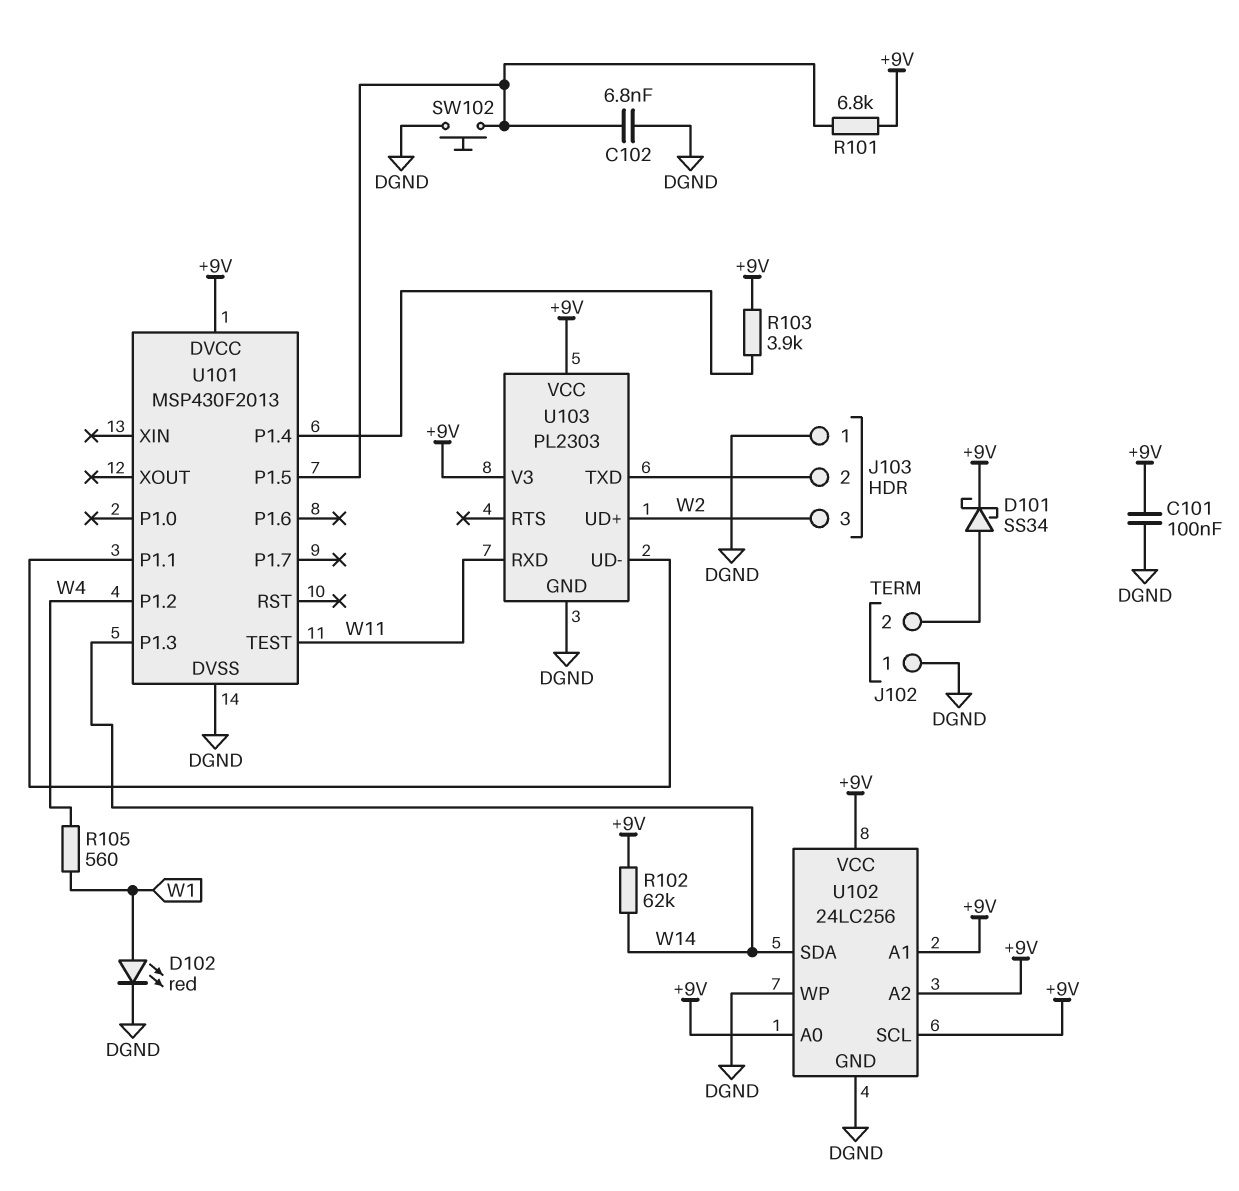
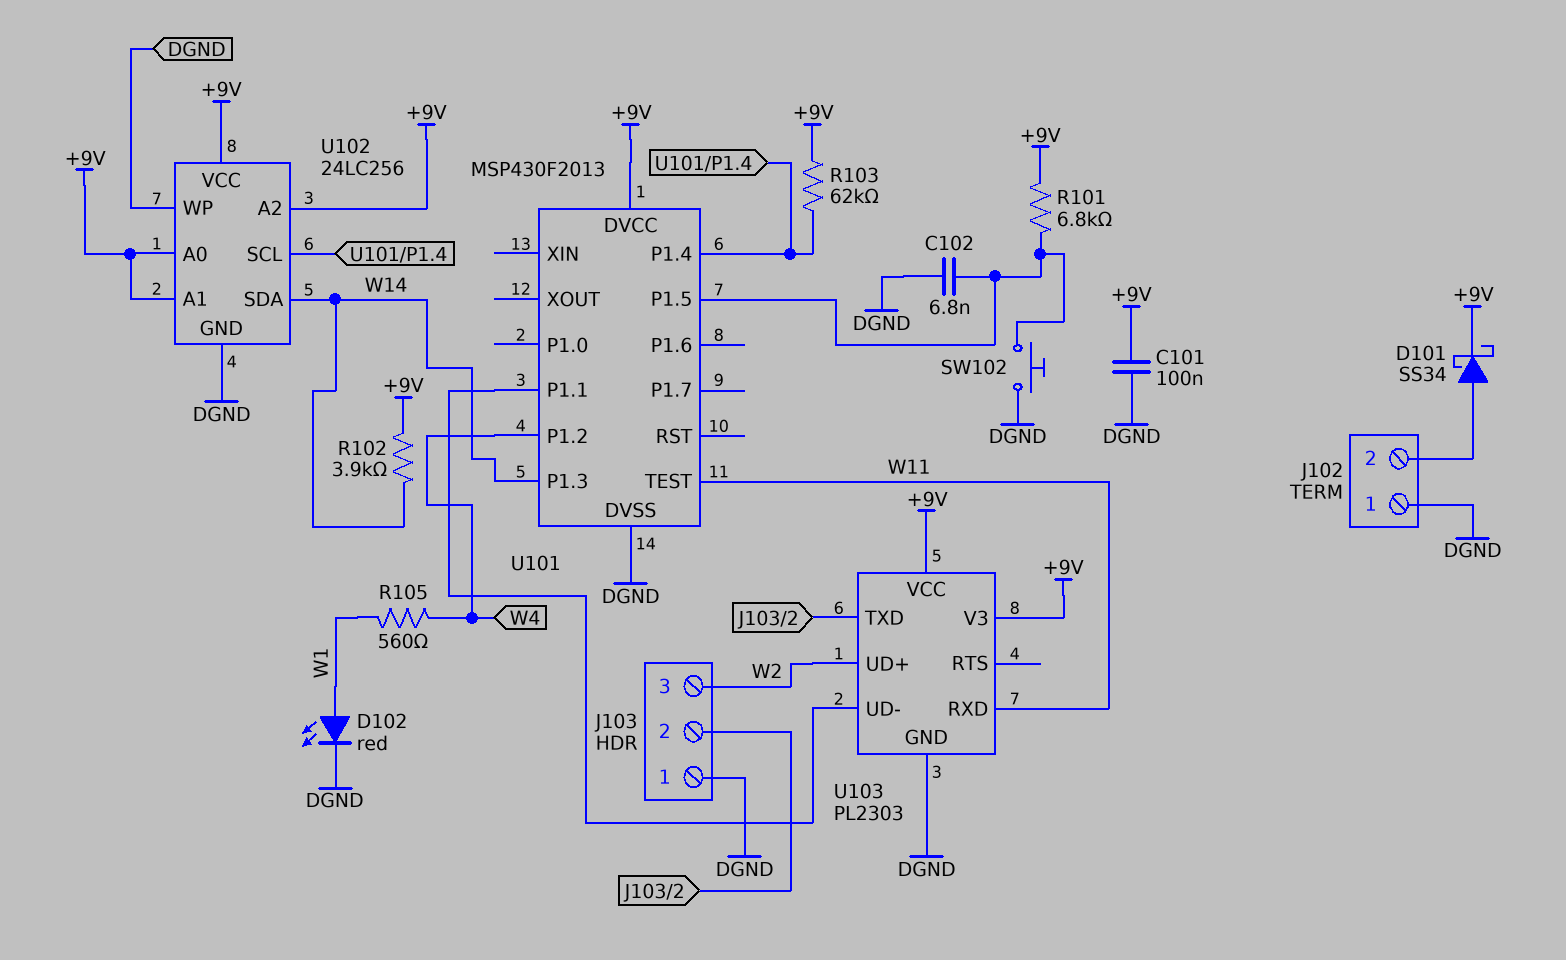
R102: 62k (+9V, W14) -> 3.9k (+9V, W14)
R103: 3.9k (+9V, U101/P1.4) -> 62k (+9V, U101/P1.4)
U102 pin SCL: +9V -> U101/P1.4

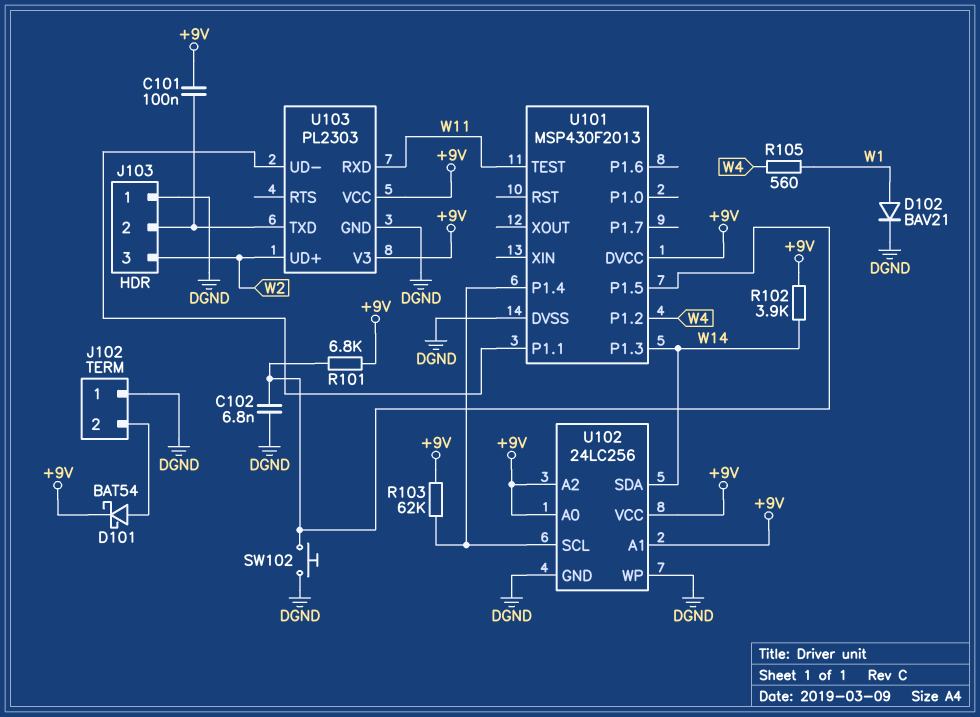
C101: 100nF (+9V, DGND) -> 100nF (+9V, J103/2)
D101: schottky SS34 (A J102/2, K +9V) -> schottky BAT54 (A J102/2, K +9V)
D102: LED red (A W1, K DGND) -> diode BAV21 (A W1, K DGND)

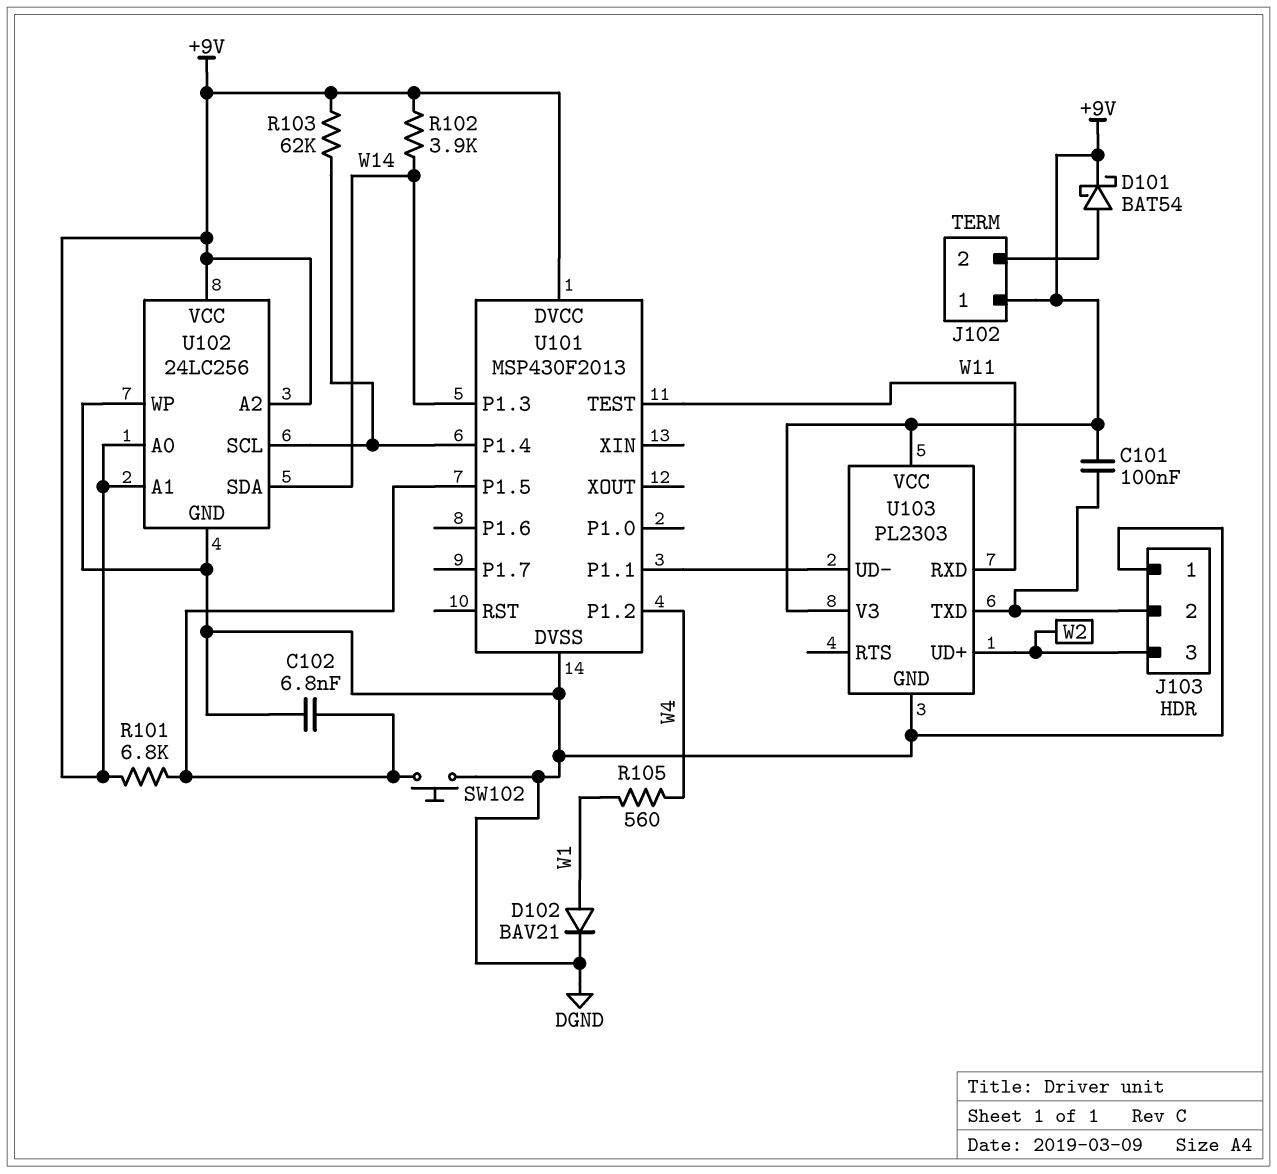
J102 pin 1: DGND -> +9V

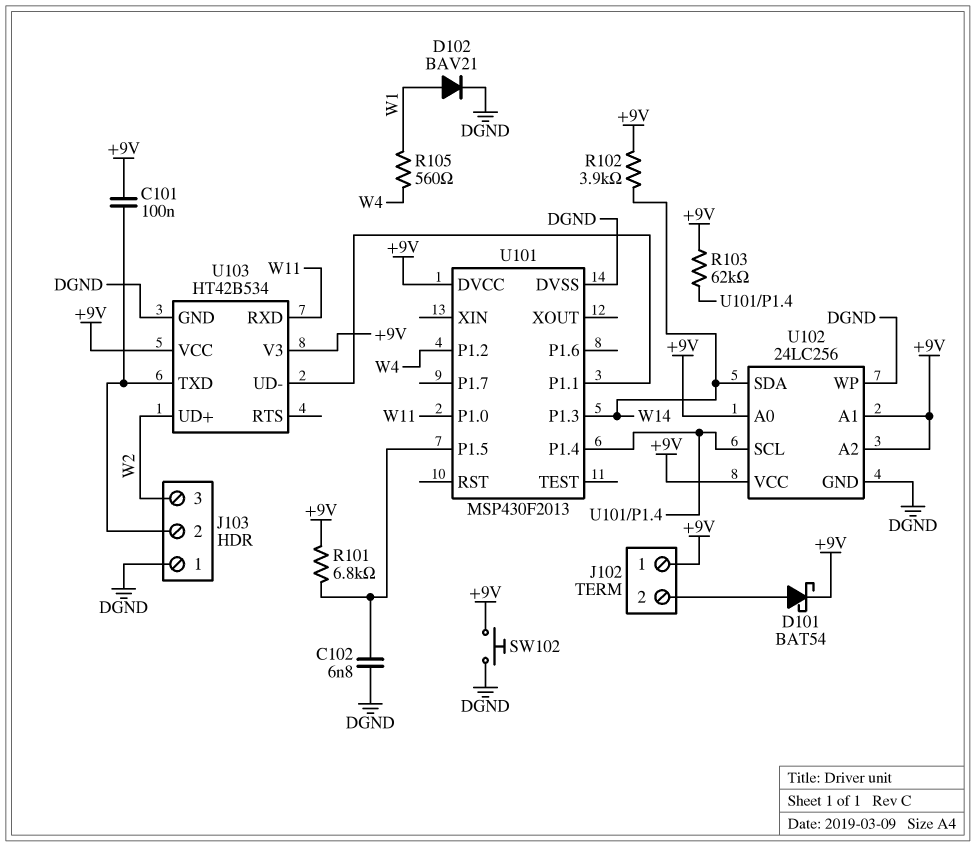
SW102: button (DGND, U101/P1.5) -> button (+9V, DGND)
U101 pin P1.0: none -> W11
U101 pin TEST: W11 -> none
U103: PL2303 -> HT42B534

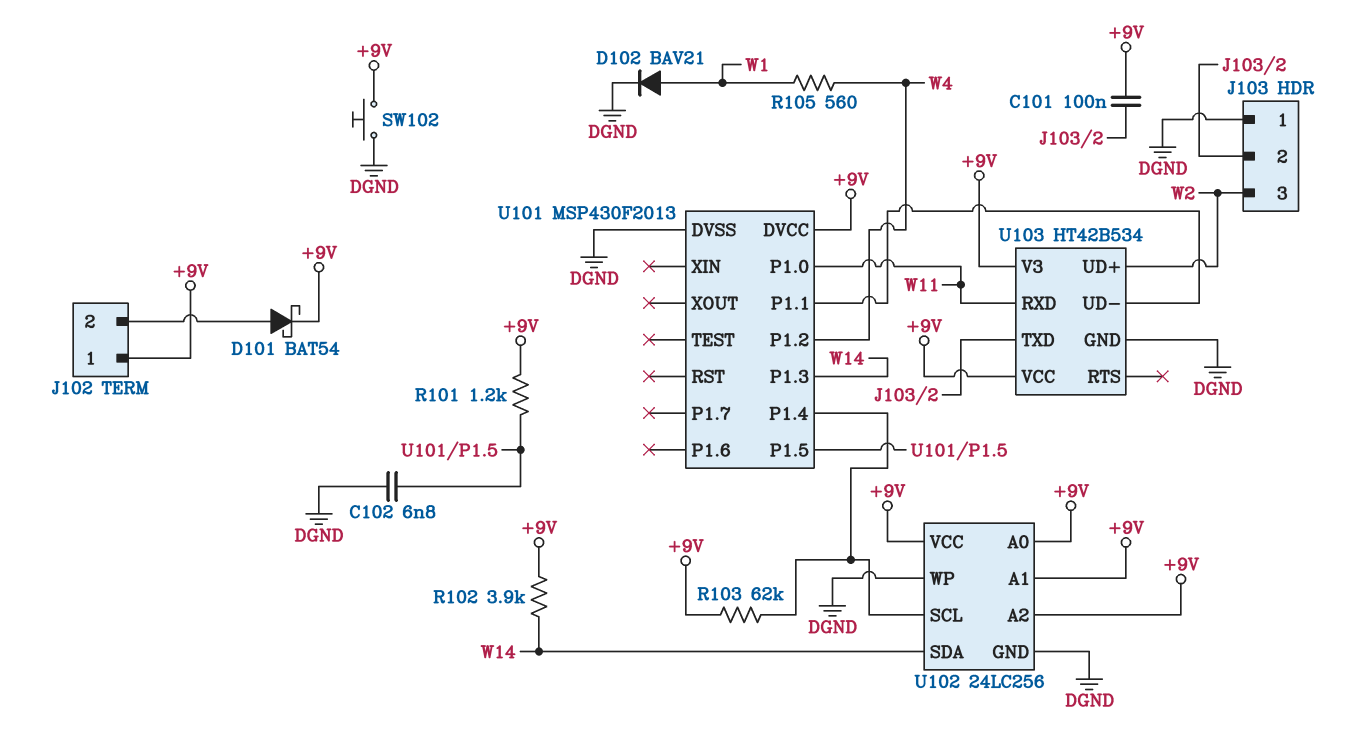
R101: 6.8k (+9V, U101/P1.5) -> 1.2k (+9V, U101/P1.5)

